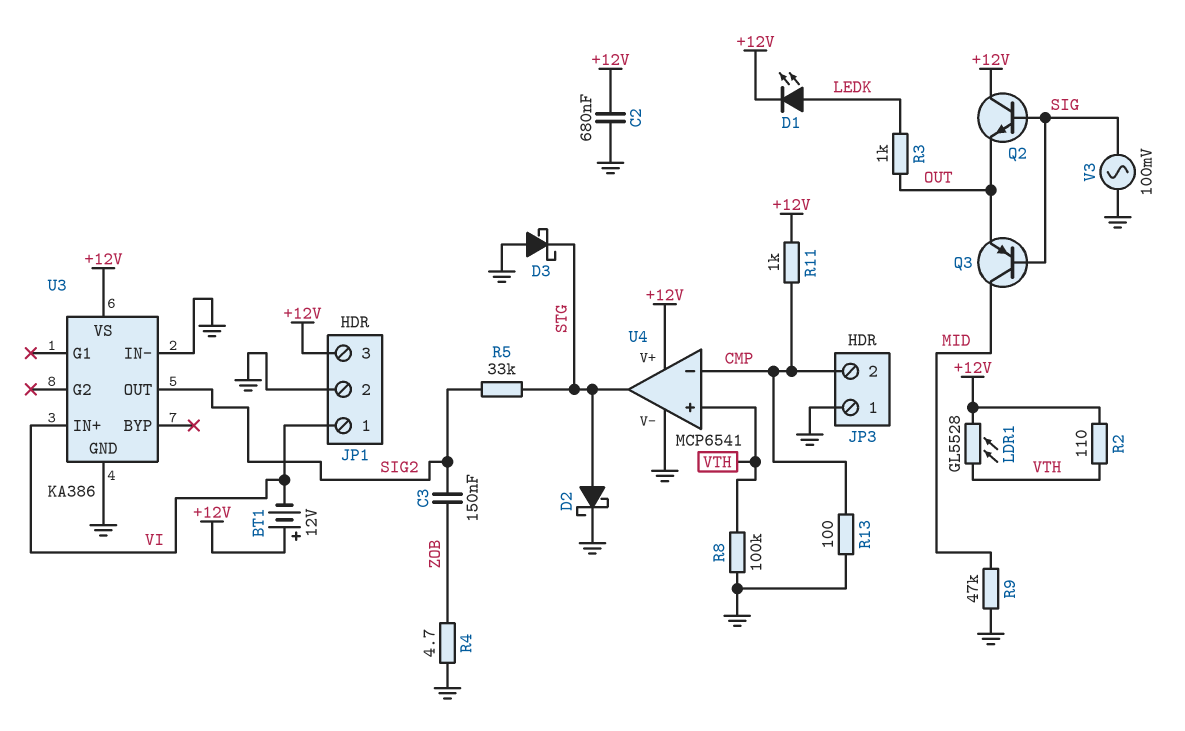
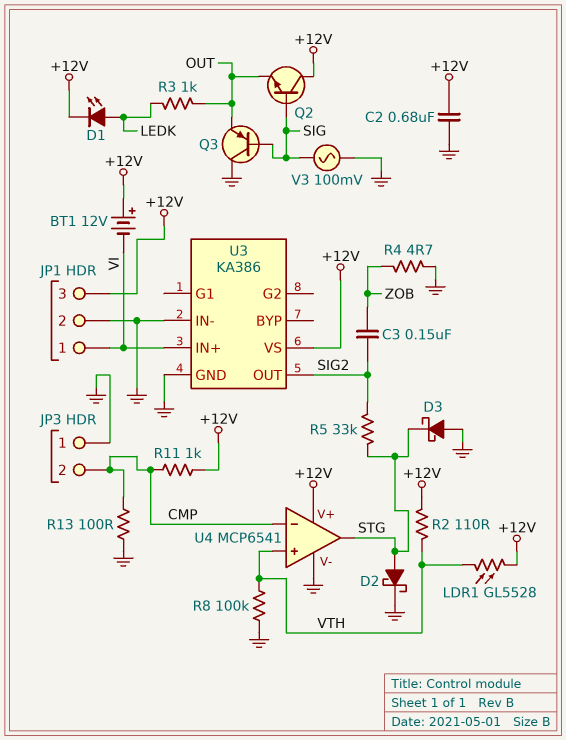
Q3: PNP (B SIG, C MID, E OUT) -> PNP (B SIG, C GND, E OUT)
R9: 47k (GND, MID) -> none

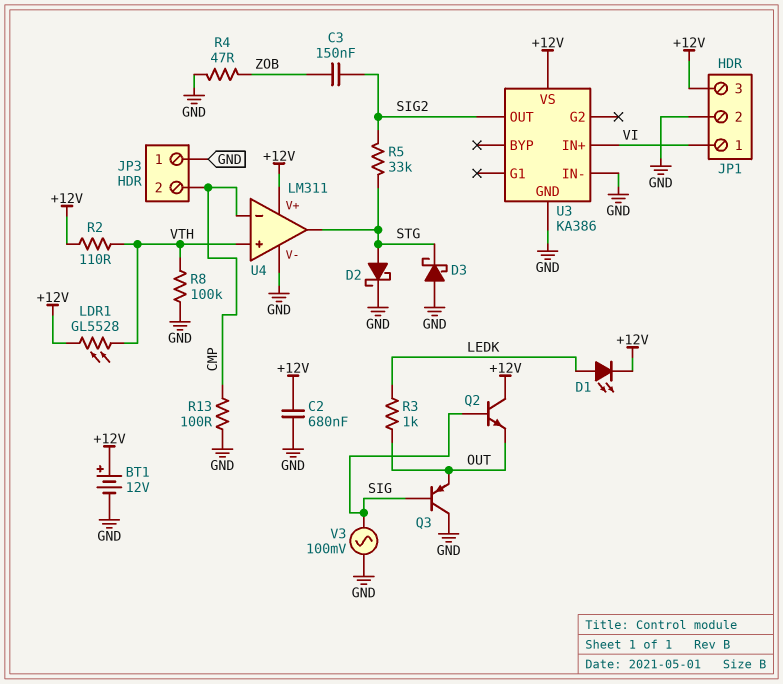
BT1: 12V (plus +12V, minus VI) -> 12V (plus +12V, minus GND)
R4: 4.7 (GND, ZOB) -> 47 (GND, ZOB)
R11: 1k (+12V, CMP) -> none
U4: MCP6541 -> LM311

